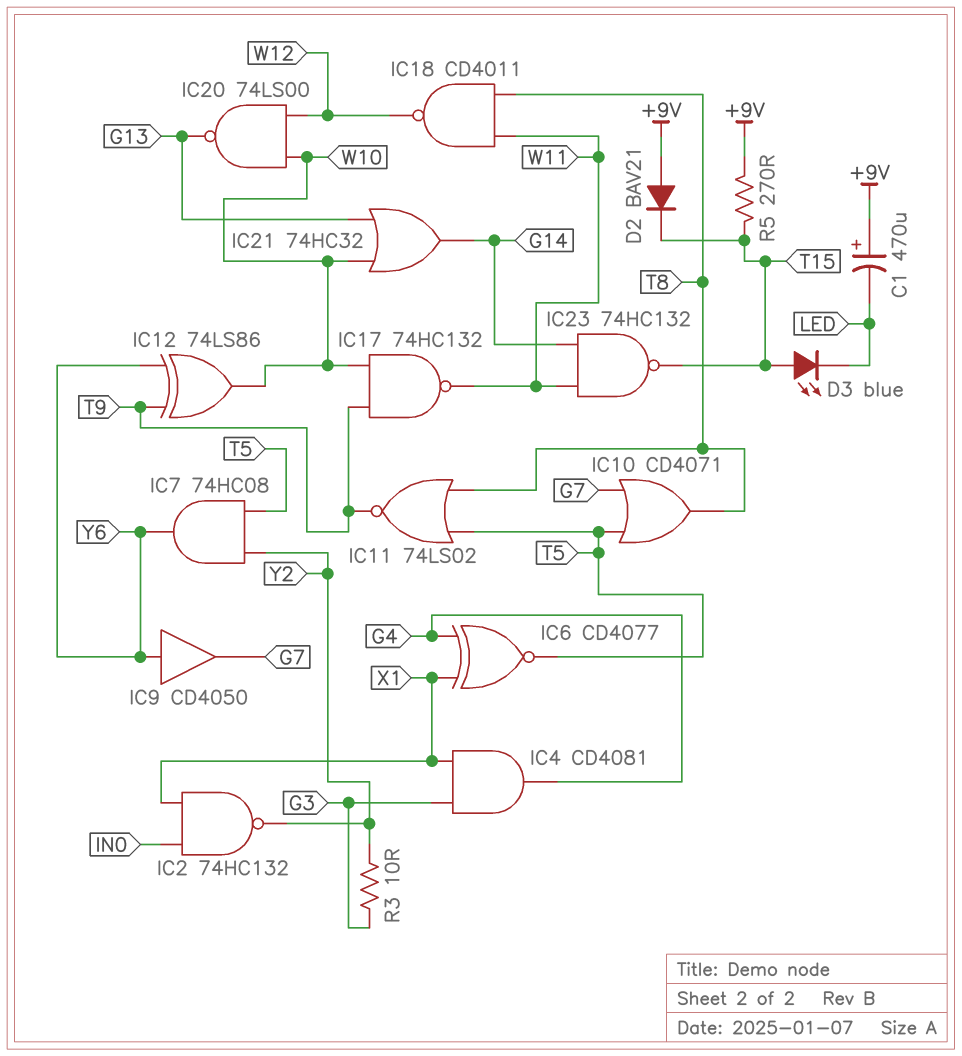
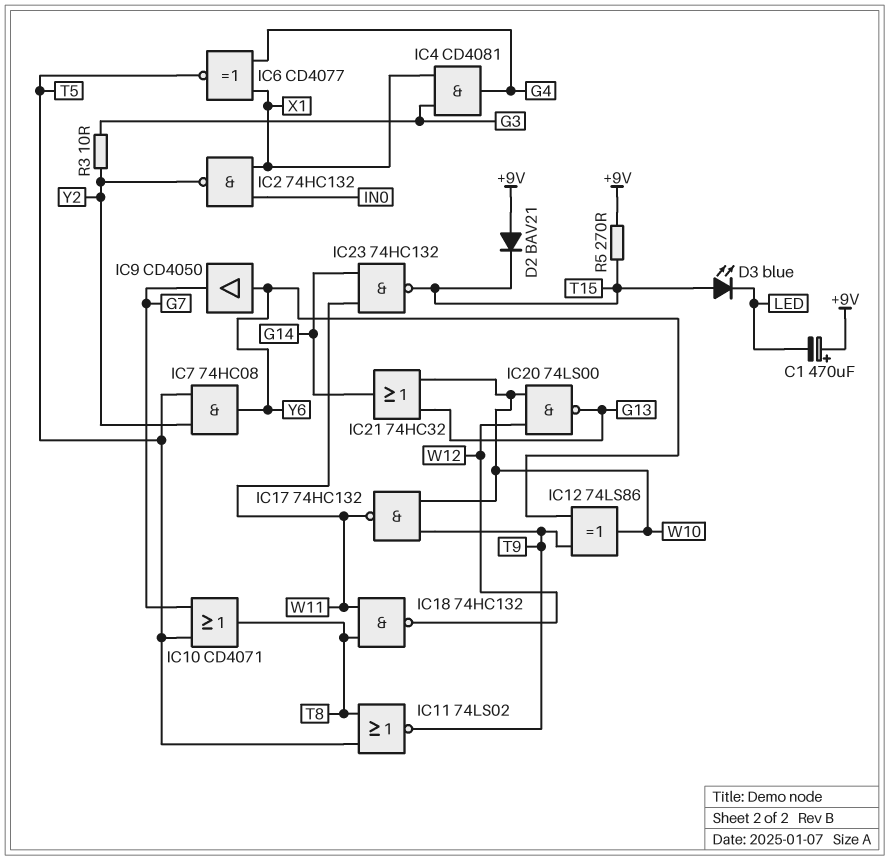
IC18: NAND CD4011 (in T8, in W11, out W12) -> NAND 74HC132 (in T8, in W11, out W12)

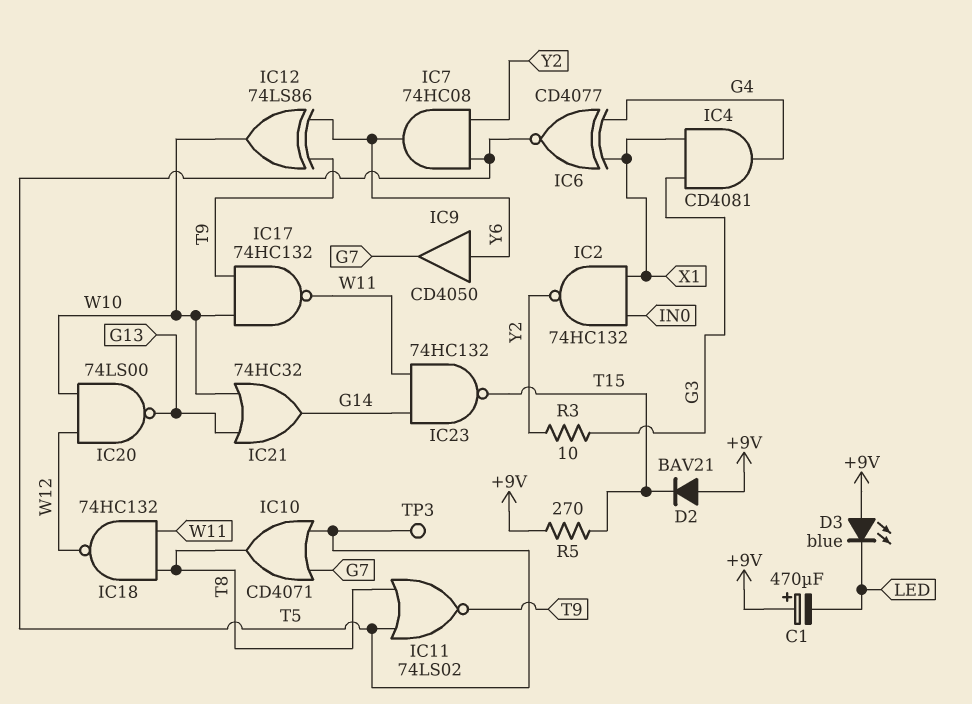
D3: LED blue (A T15, K LED) -> LED blue (A +9V, K LED)
TP3: none -> test point (T5)

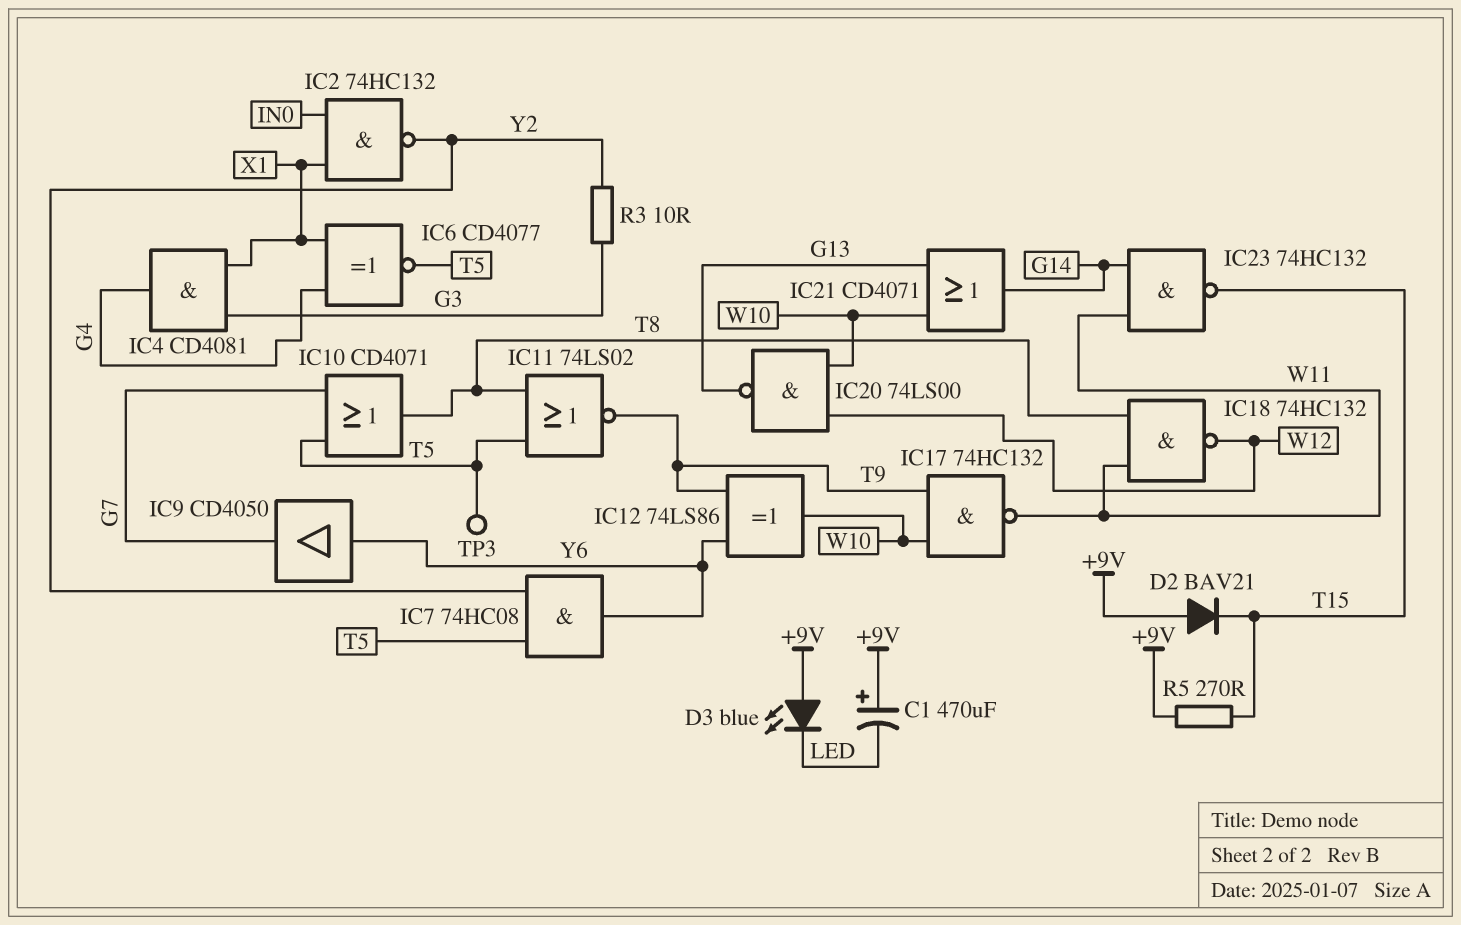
IC21: OR 74HC32 (in G13, in W10, out G14) -> OR CD4071 (in G13, in W10, out G14)

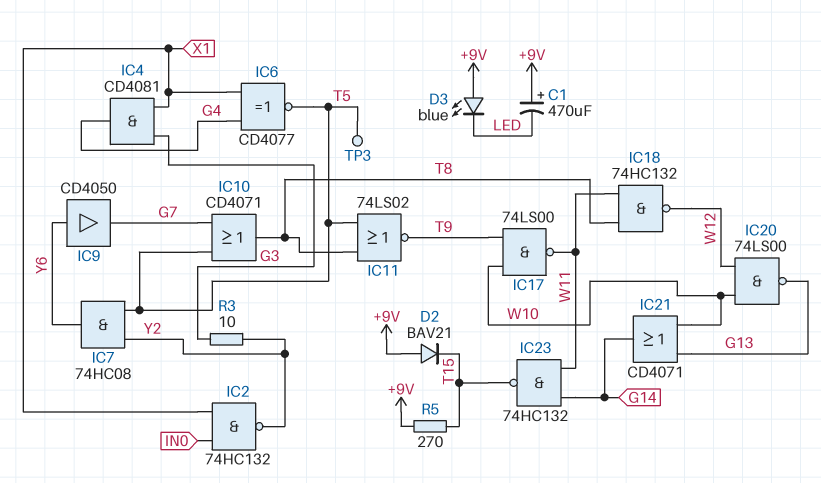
IC12: XOR 74LS86 (in T9, in Y6, out W10) -> none
IC17: NAND 74HC132 (in T9, in W10, out W11) -> NAND 74LS00 (in T9, in W10, out W11)

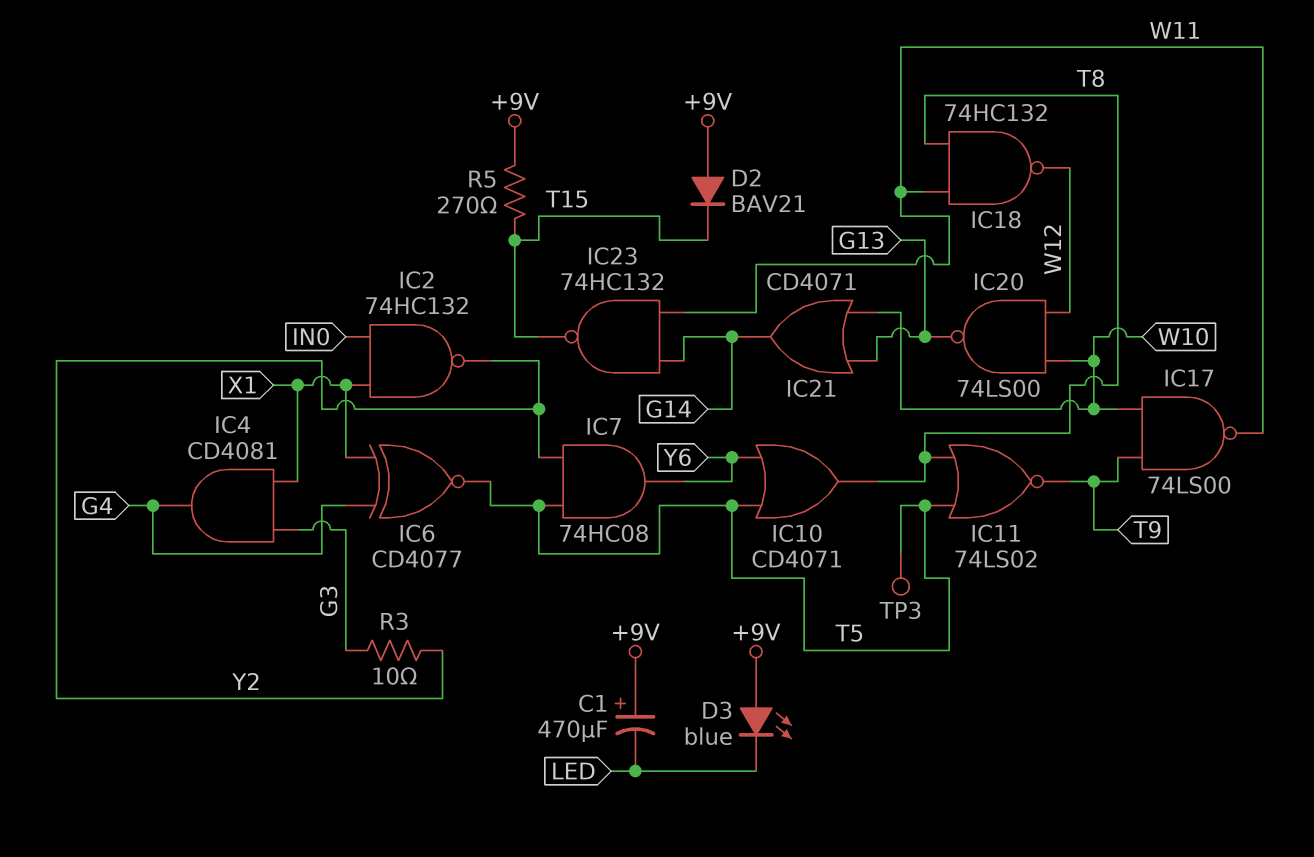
IC9: buffer CD4050 (in Y6, out G7) -> none
IC10: OR CD4071 (in G7, in T5, out T8) -> OR CD4071 (in T5, in Y6, out T8)

